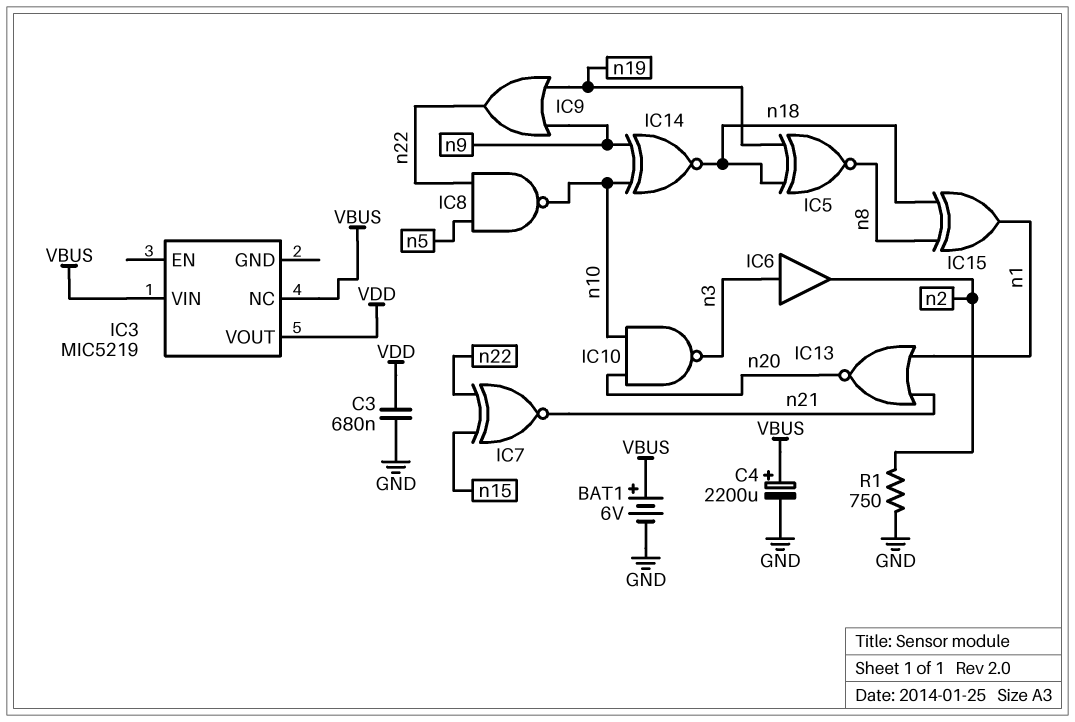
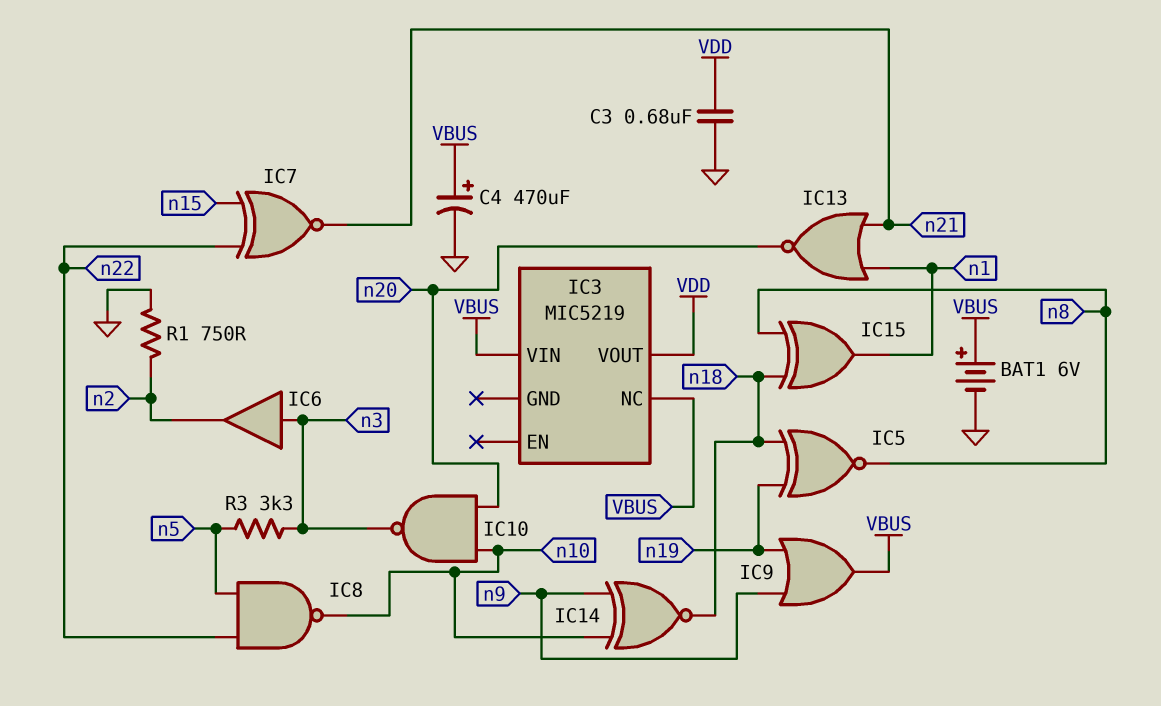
C4: 2200uF (plus VBUS, minus GND) -> 470uF (plus VBUS, minus GND)
IC9: OR (in n9, in n19, out n22) -> OR (in n9, in n19, out VBUS)
R3: none -> 3.3k (n3, n5)

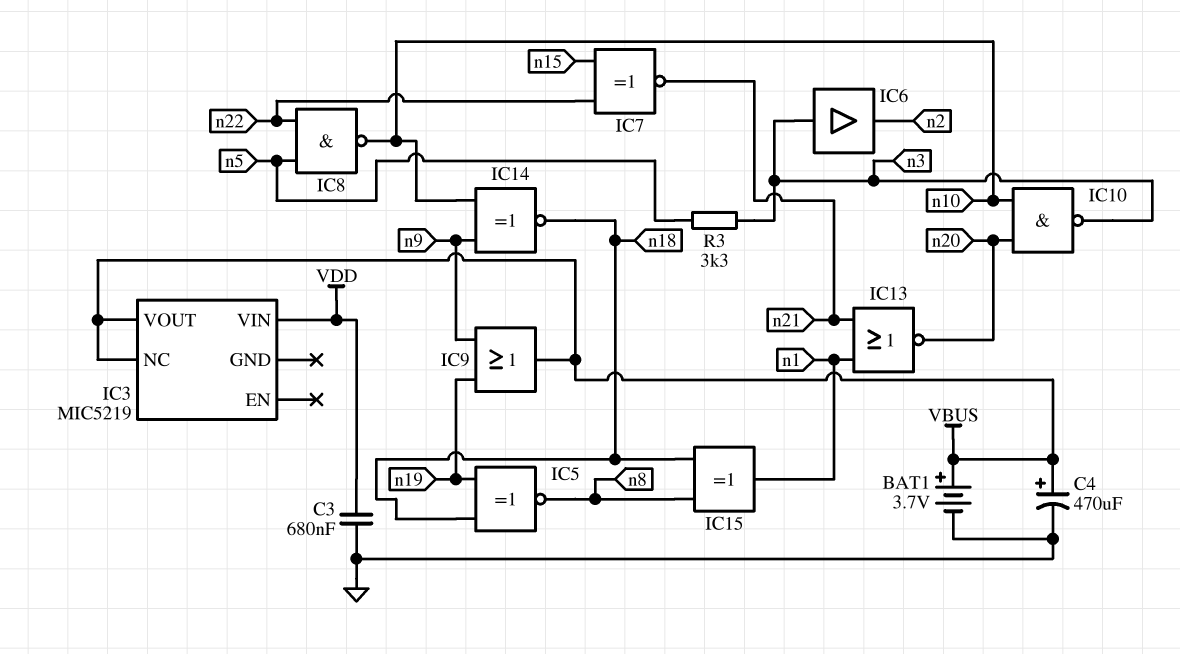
BAT1: 6V (plus VBUS, minus GND) -> 3.7V (plus VBUS, minus GND)
IC3 pin VIN: VBUS -> VDD
IC3 pin VOUT: VDD -> VBUS
R1: 750 (GND, n2) -> none

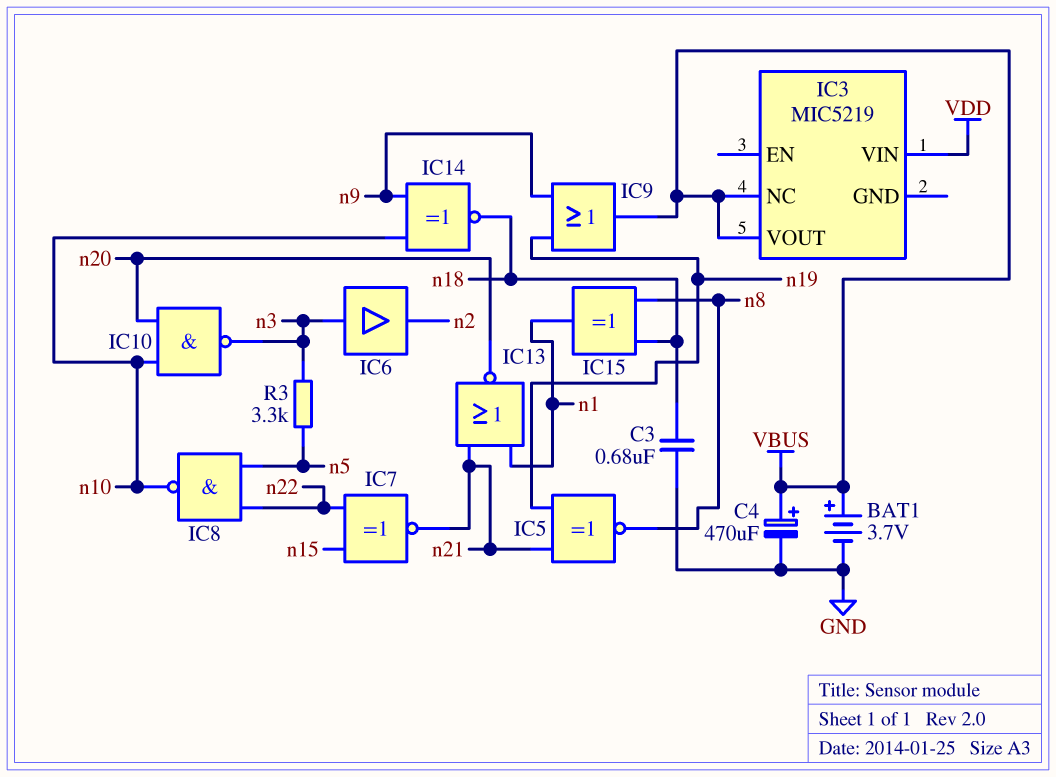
C3: 680nF (GND, VDD) -> 680nF (GND, n18)
IC5: XNOR (in n18, in n19, out n8) -> XNOR (in n19, in n21, out n8)

